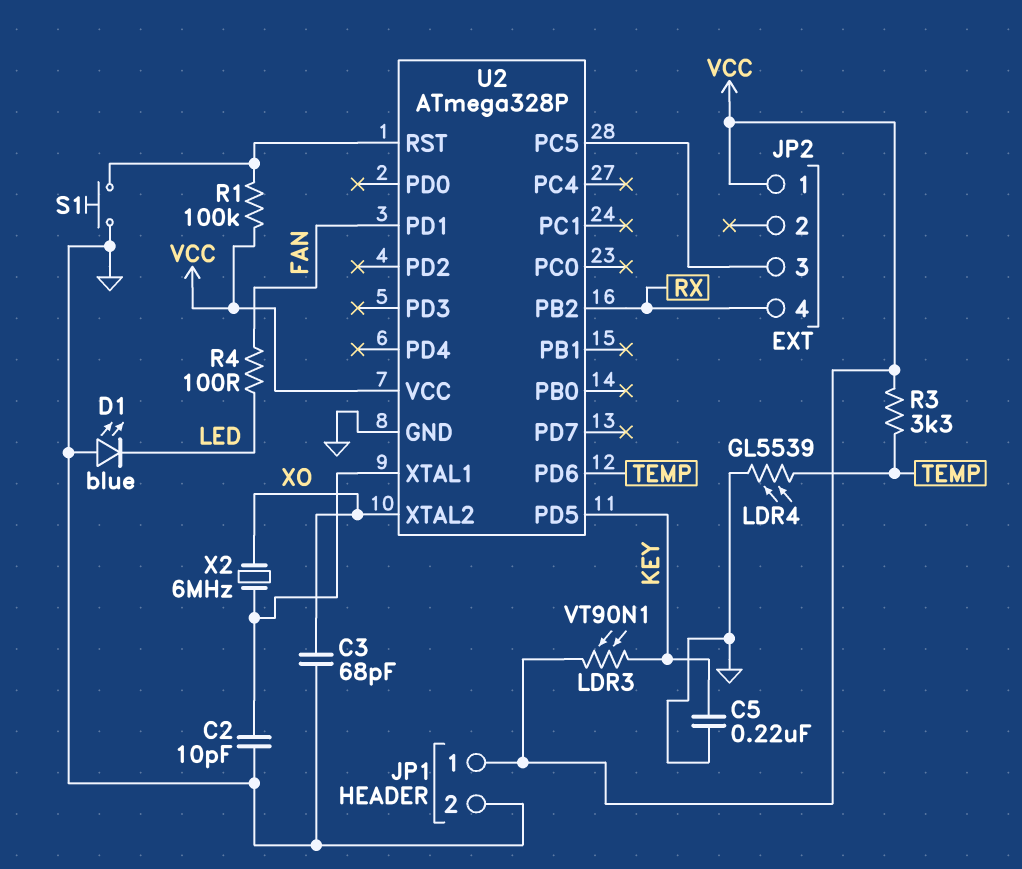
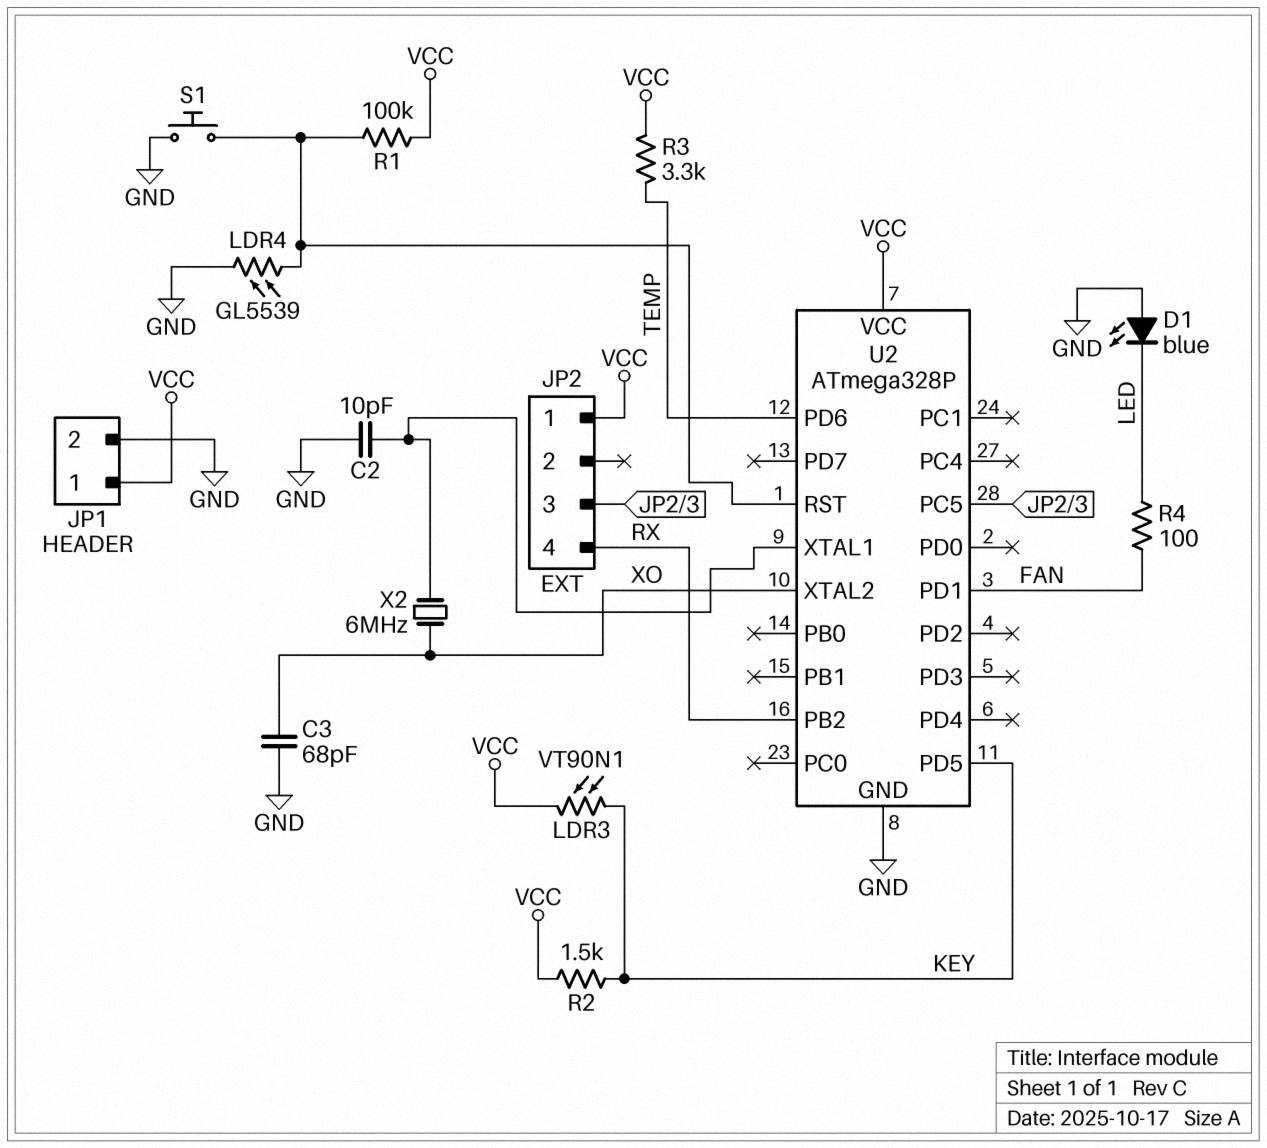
C5: 220nF (GND, KEY) -> none
LDR4: GL5539 (GND, TEMP) -> GL5539 (GND, U2/RST)
R2: none -> 1.5k (KEY, VCC)

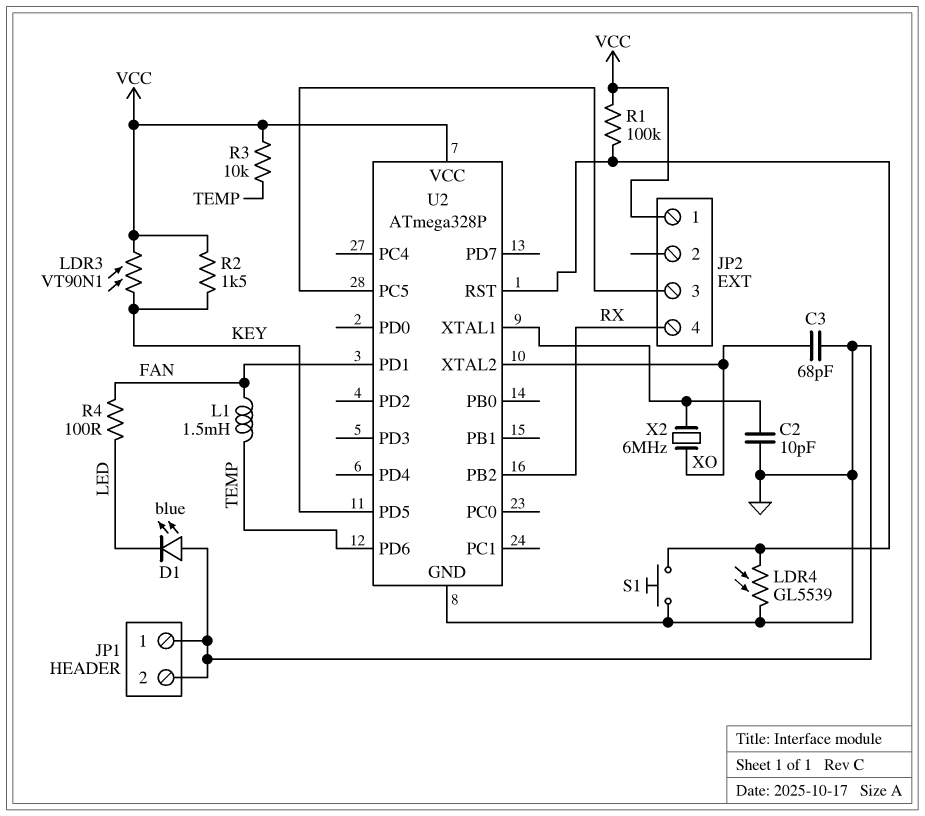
JP1 pin 1: VCC -> GND
L1: none -> 1.5mH (FAN, TEMP)
R3: 3.3k (TEMP, VCC) -> 10k (TEMP, VCC)

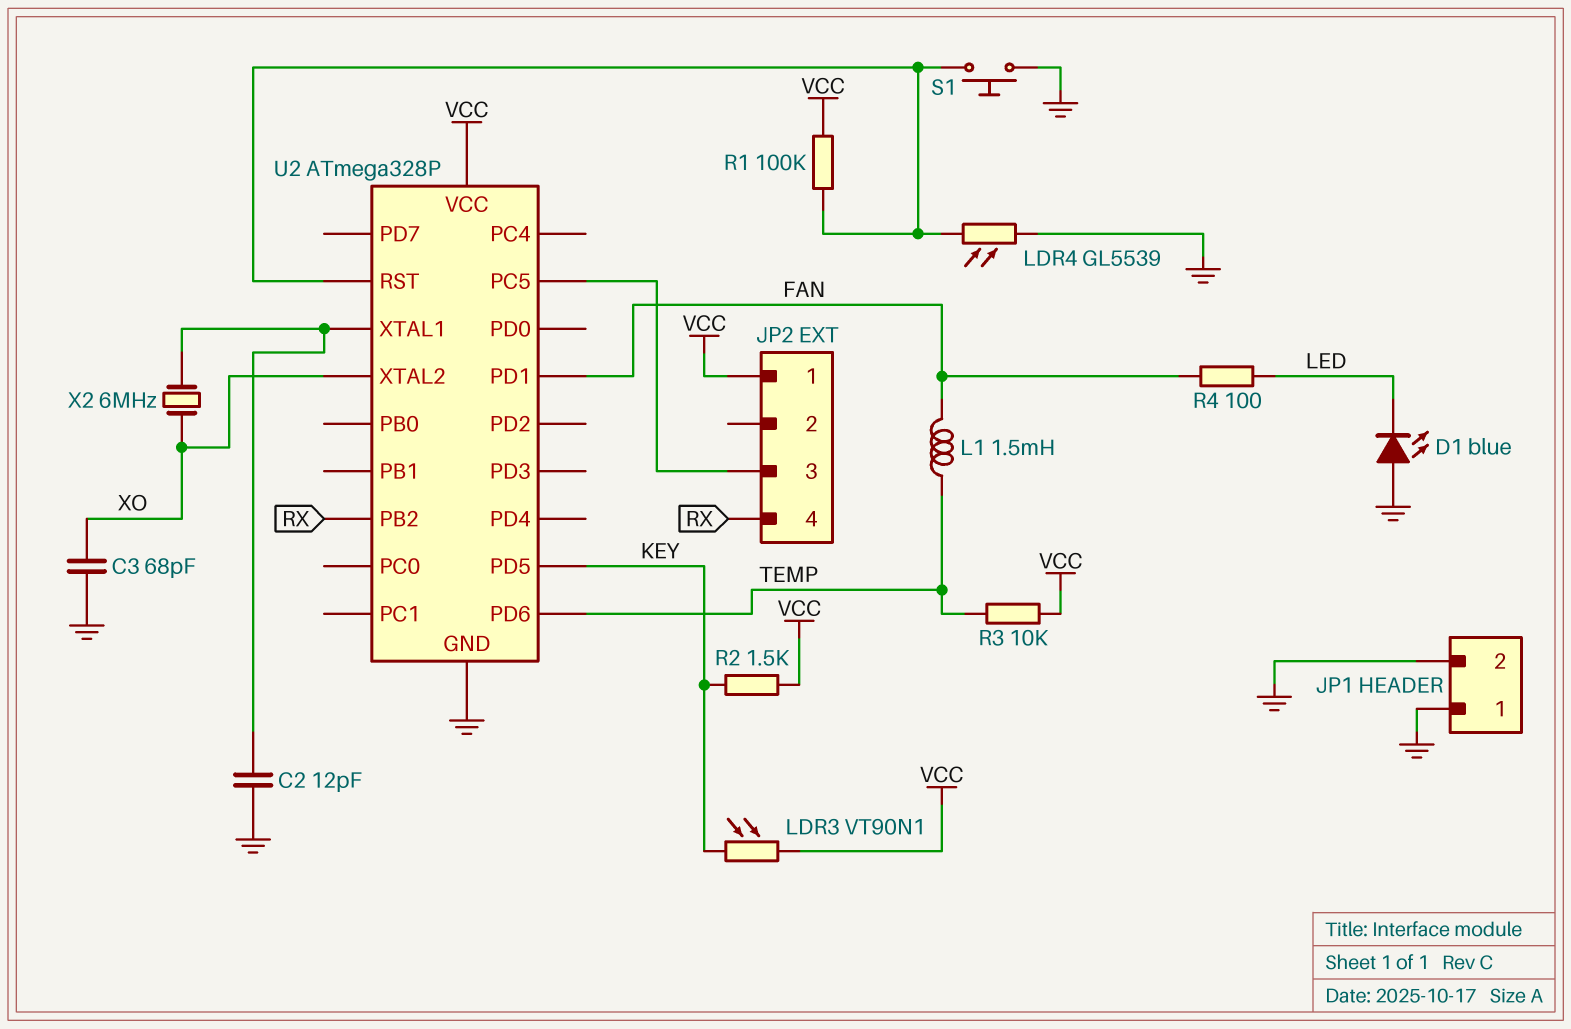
C2: 10pF (GND, U2/XTAL1) -> 12pF (GND, U2/XTAL1)

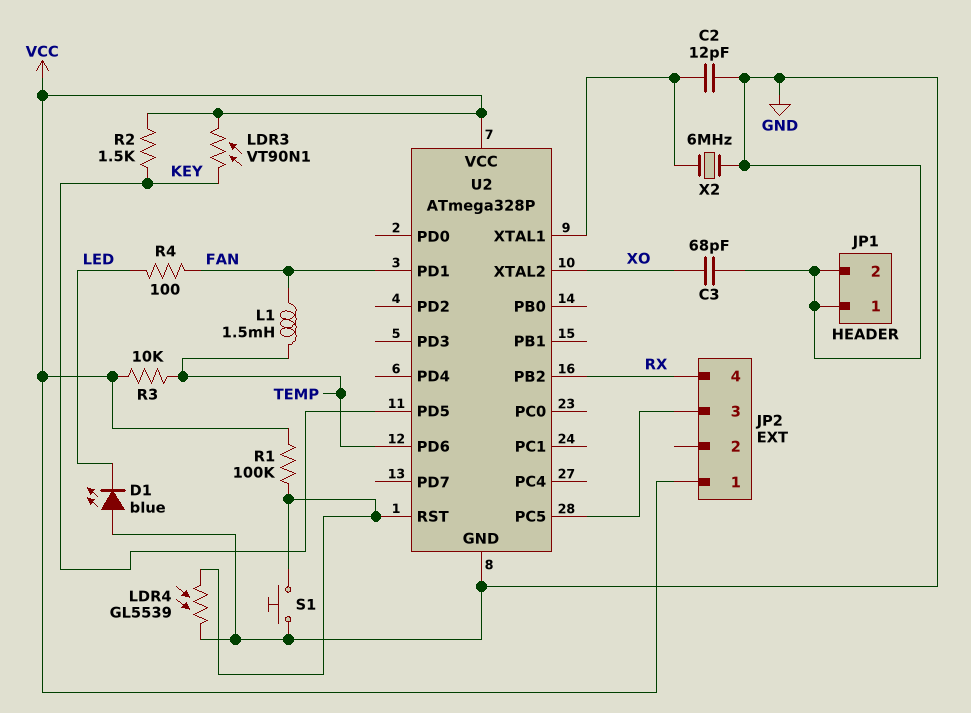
X2: 6MHz (U2/XTAL1, XO) -> 6MHz (GND, U2/XTAL1)

